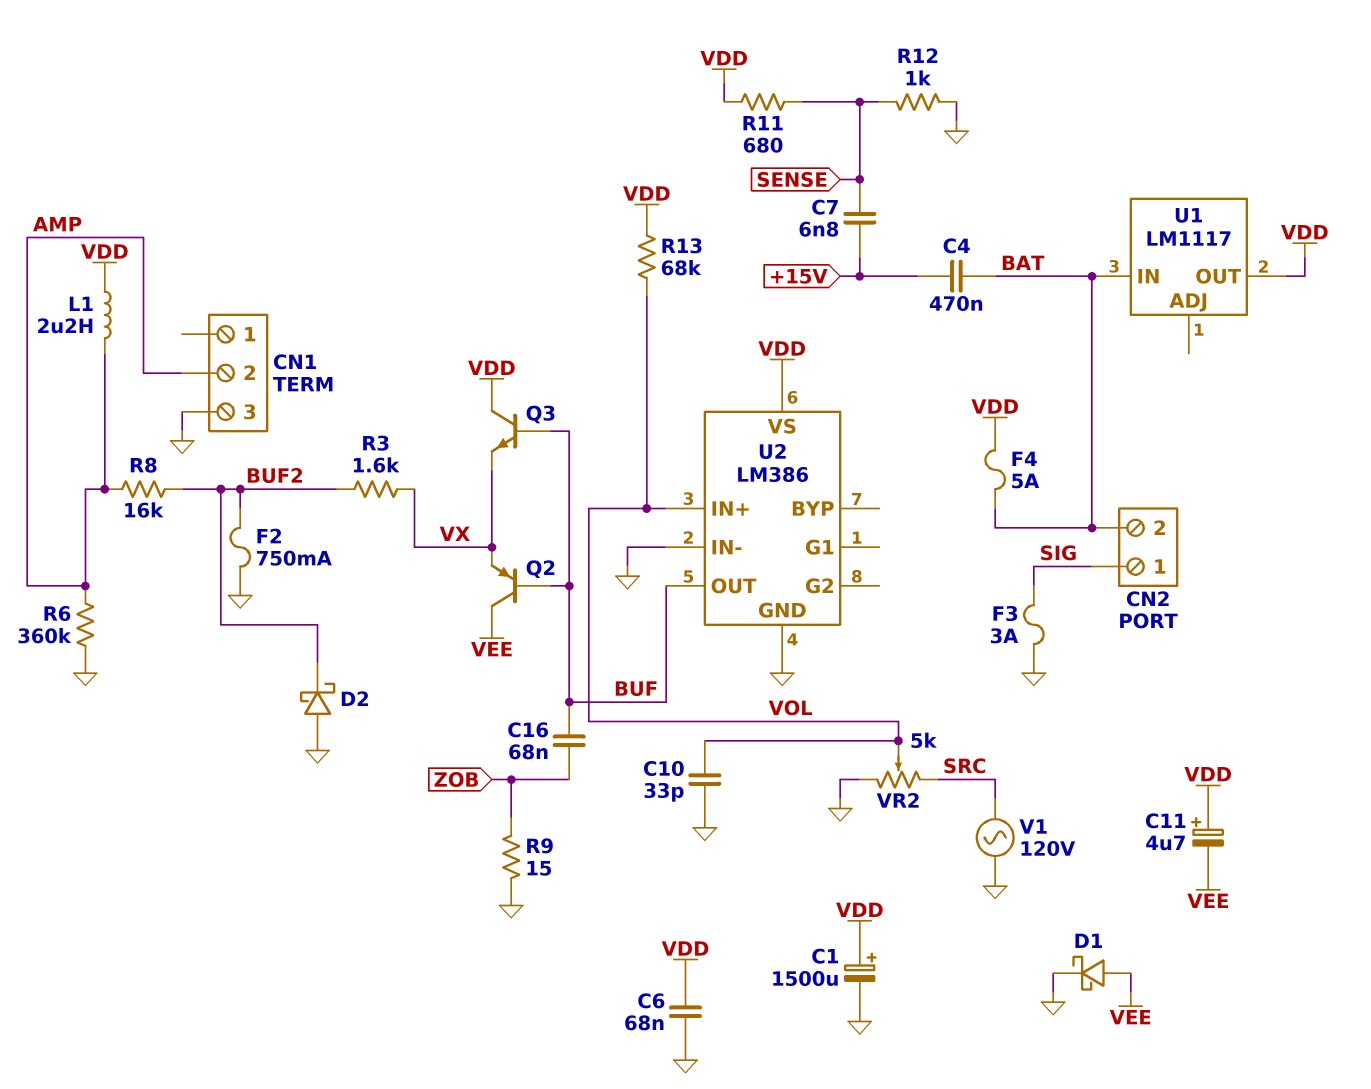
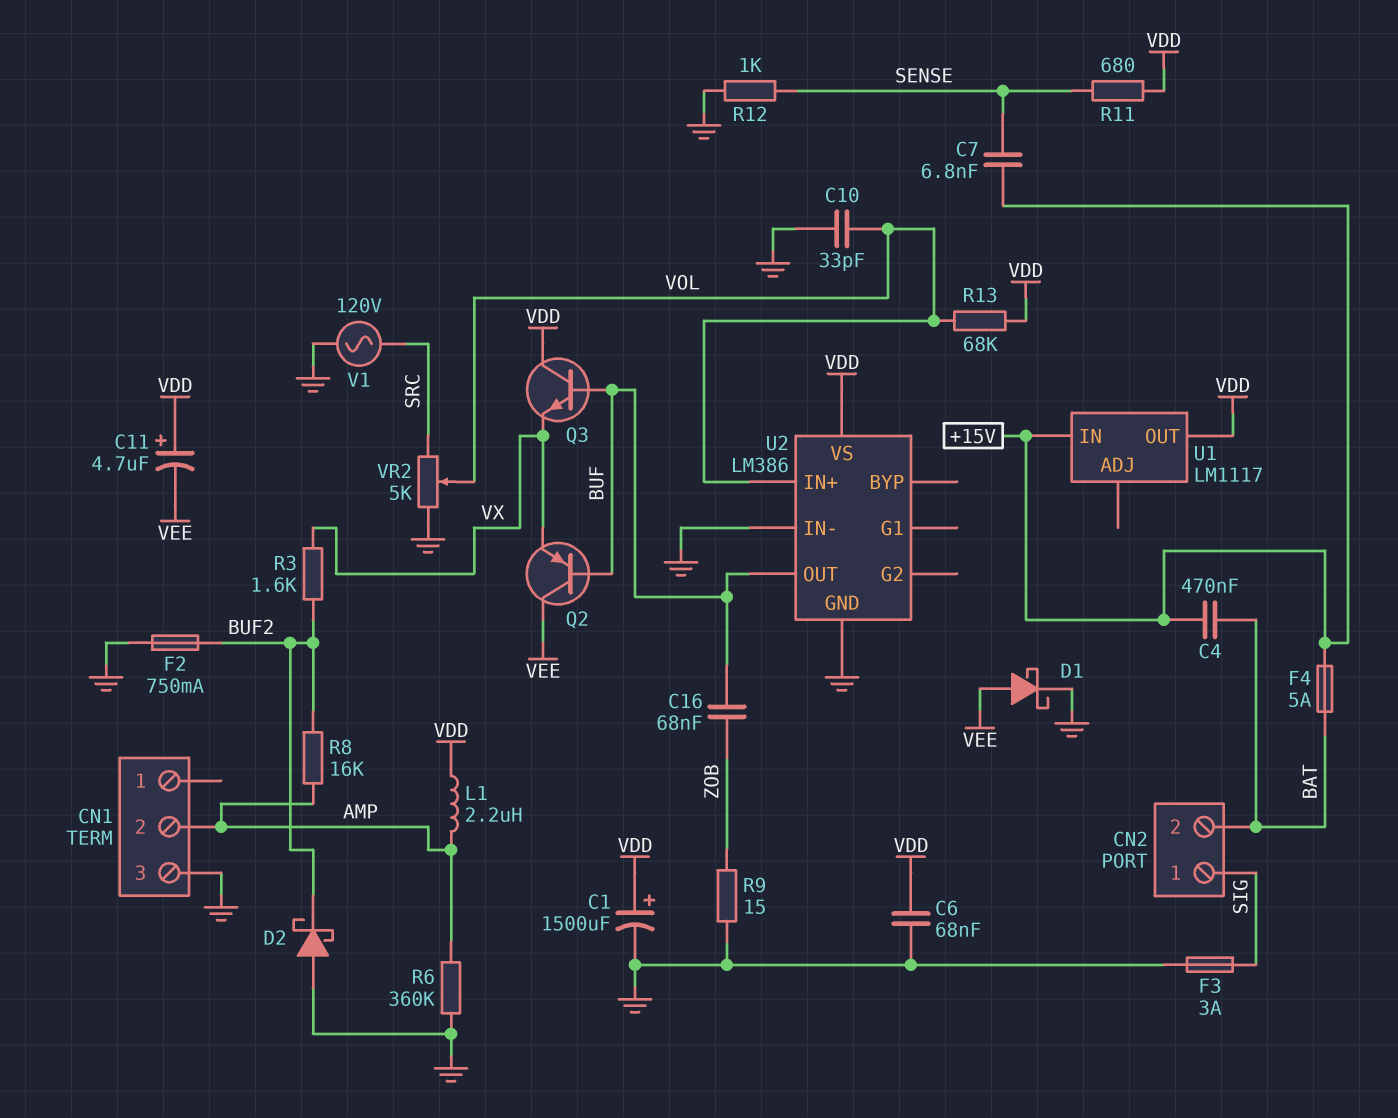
F4: 5A (BAT, VDD) -> 5A (+15V, BAT)
U1 pin IN: BAT -> +15V

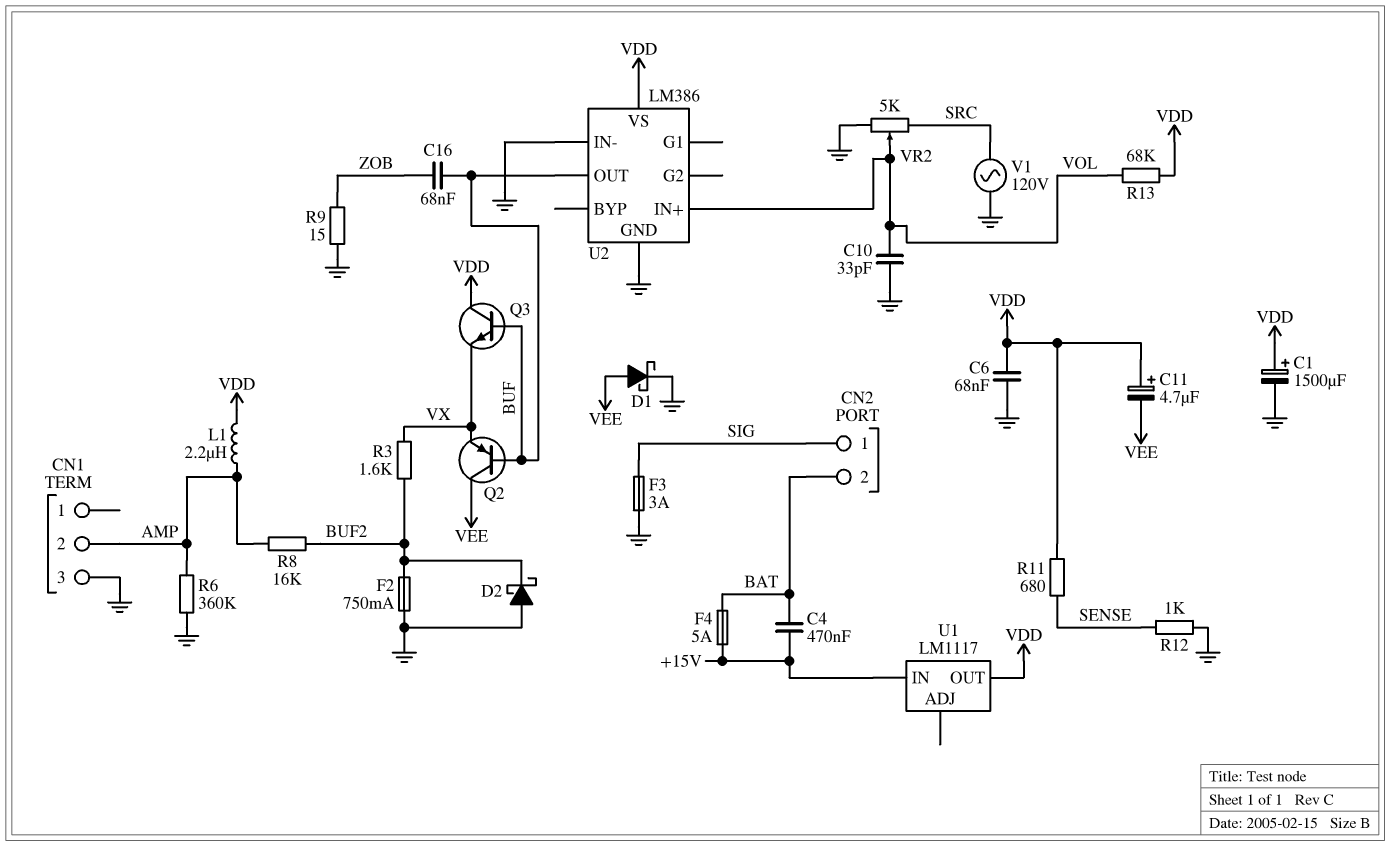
C7: 6.8nF (+15V, SENSE) -> none

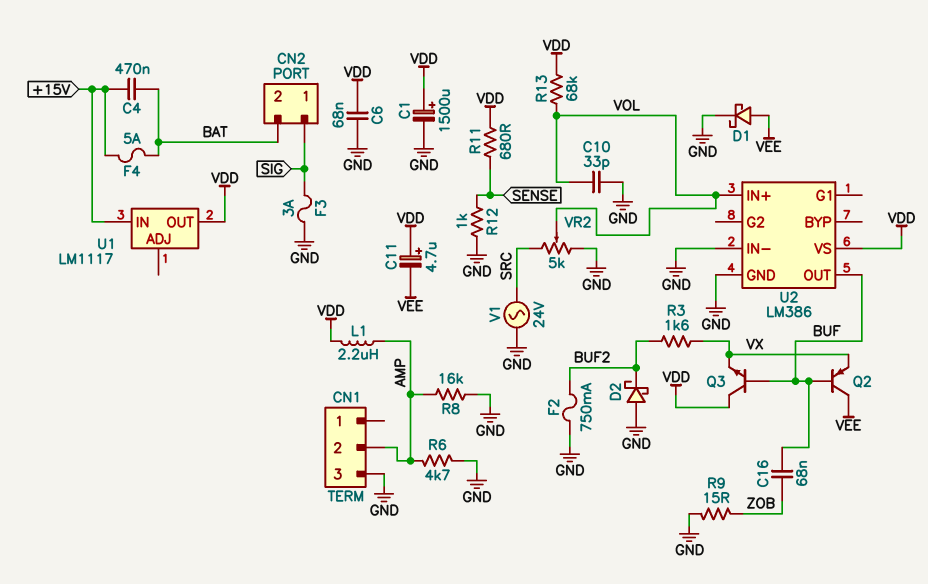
R6: 360k (AMP, GND) -> 4.7k (AMP, GND)
R8: 16k (AMP, BUF2) -> 16k (AMP, GND)
V1: AC 120V (GND, SRC) -> AC 24V (GND, SRC)

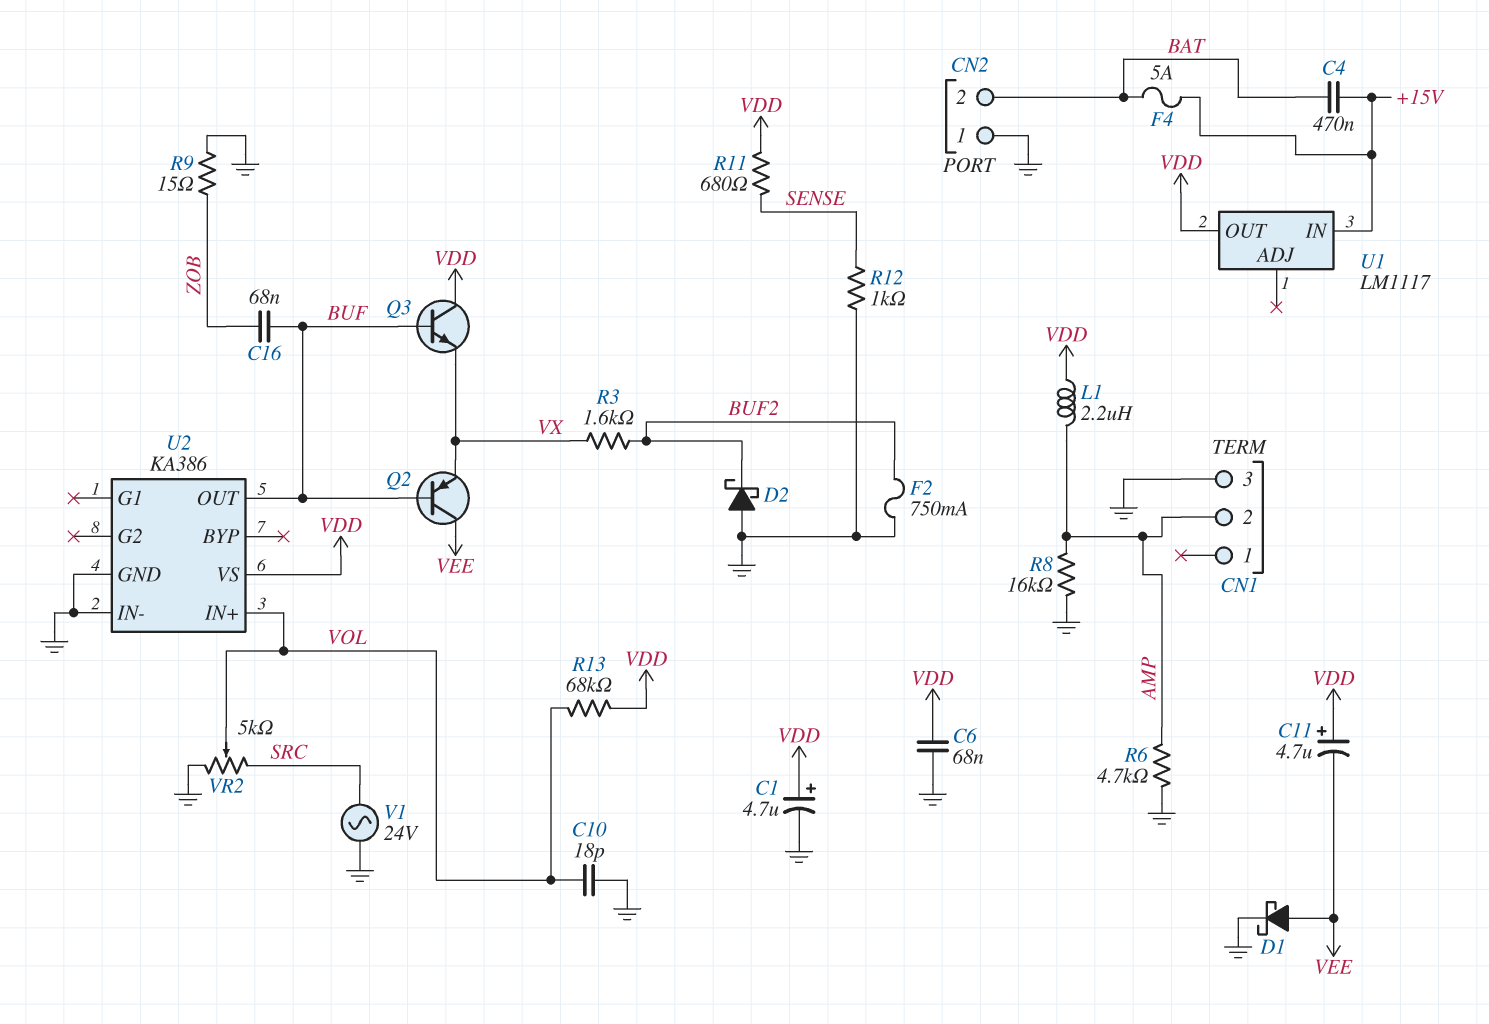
C1: 1500uF (plus VDD, minus GND) -> 4.7uF (plus VDD, minus GND)
C10: 33pF (GND, VOL) -> 18pF (GND, VOL)
CN2 pin 1: SIG -> GND
F3: 3A (GND, SIG) -> none
U2: LM386 -> KA386

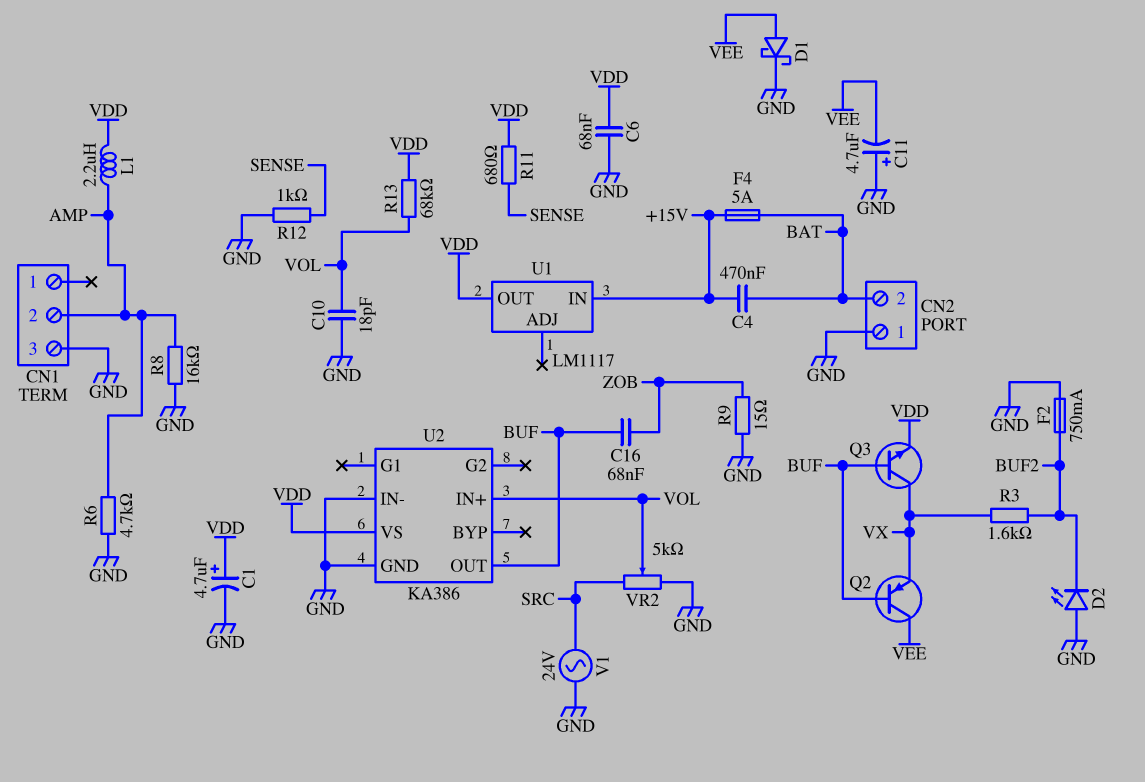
C11: 4.7uF (plus VDD, minus VEE) -> 4.7uF (plus GND, minus VEE)
D2: schottky (A GND, K BUF2) -> LED (A GND, K BUF2)
Q3: NPN (B BUF, C VDD, E VX) -> NPN (B BUF, C VX, E VDD)

